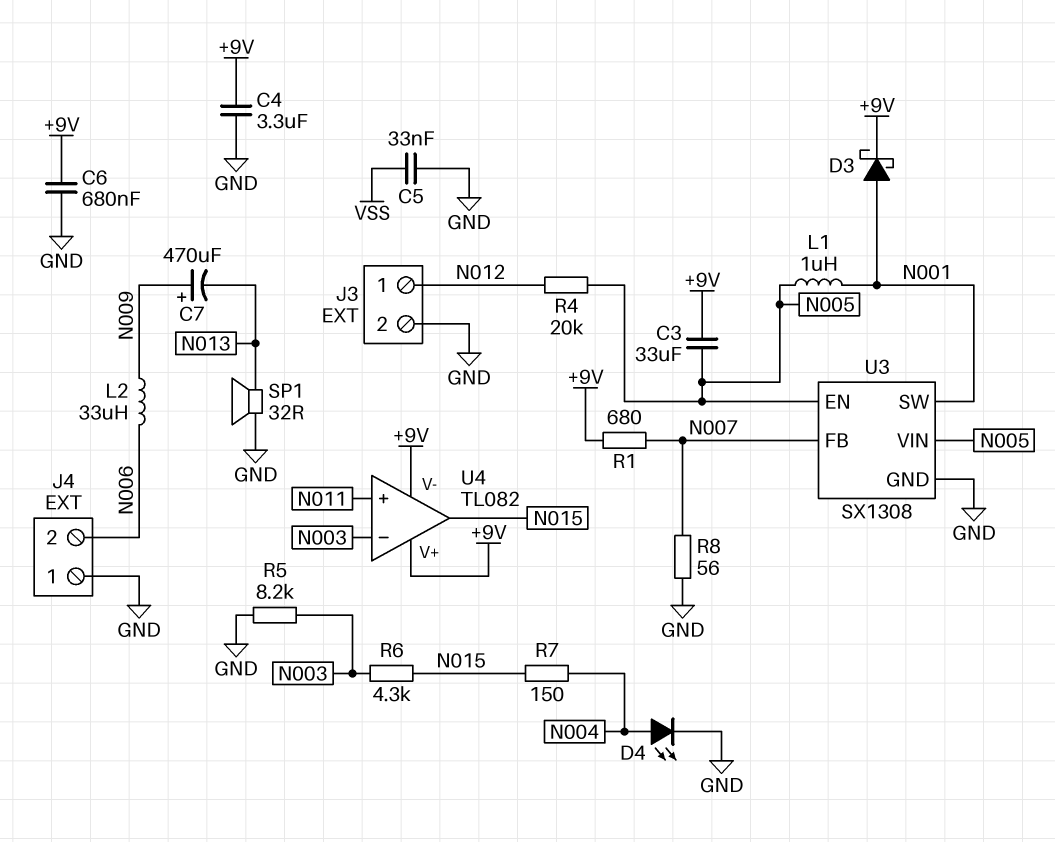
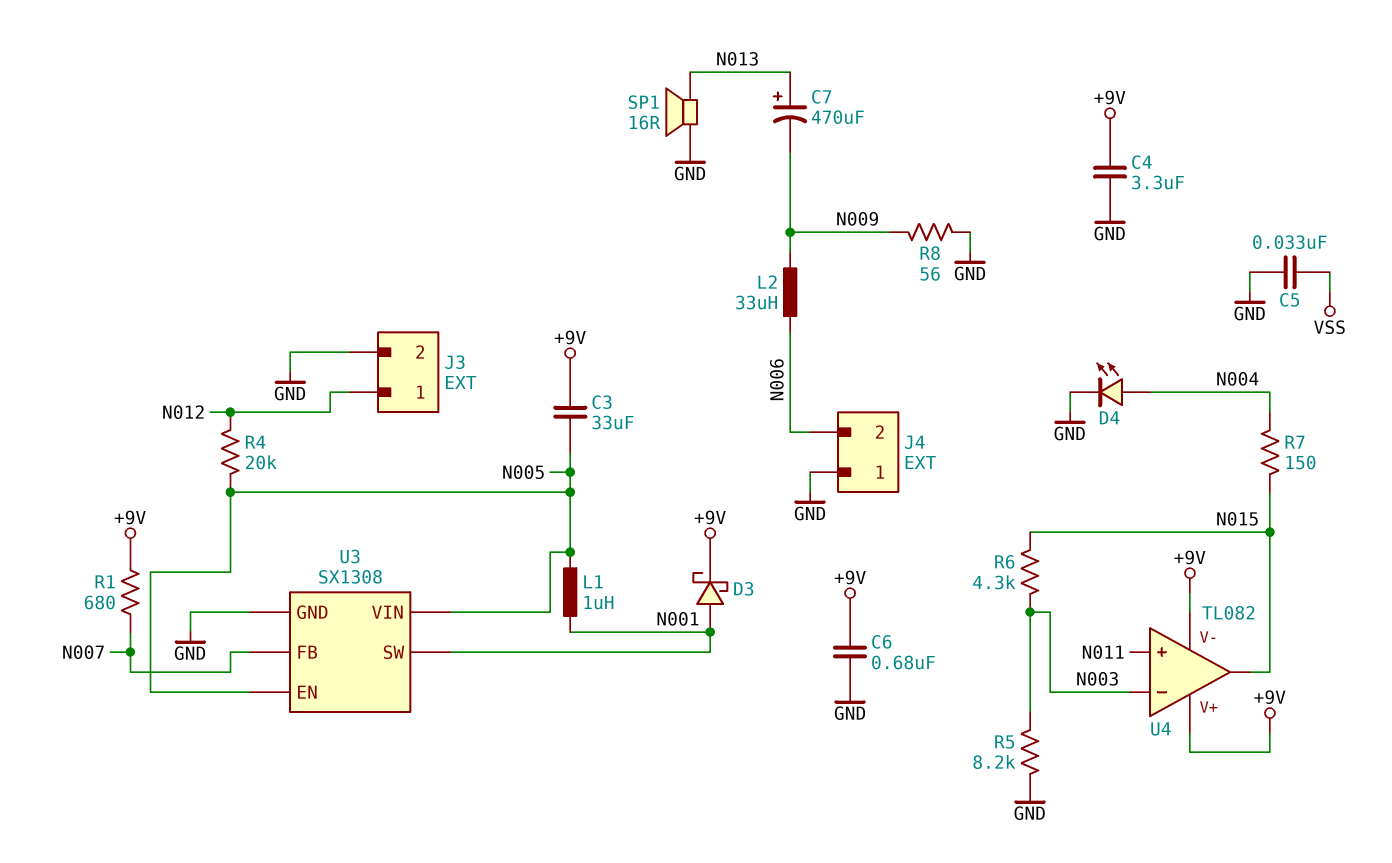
C7: 470uF (plus N009, minus N013) -> 470uF (plus N013, minus N009)
R8: 56 (GND, N007) -> 56 (GND, N009)
SP1: speaker 32R (GND, N013) -> speaker 16R (GND, N013)

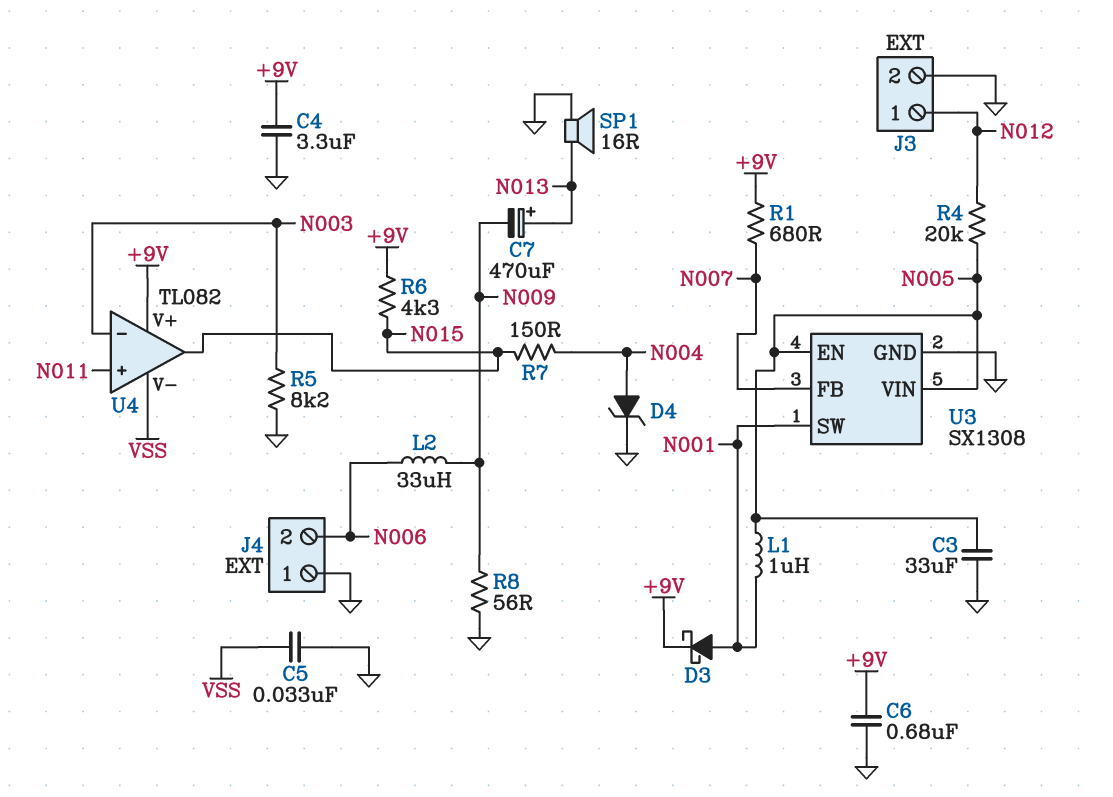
C3: 33uF (+9V, N005) -> 33uF (GND, N005)
D4: LED (A N004, K GND) -> zener (A N004, K GND)
R6: 4.3k (N003, N015) -> 4.3k (+9V, N015)
U4 pin V-: +9V -> VSS

